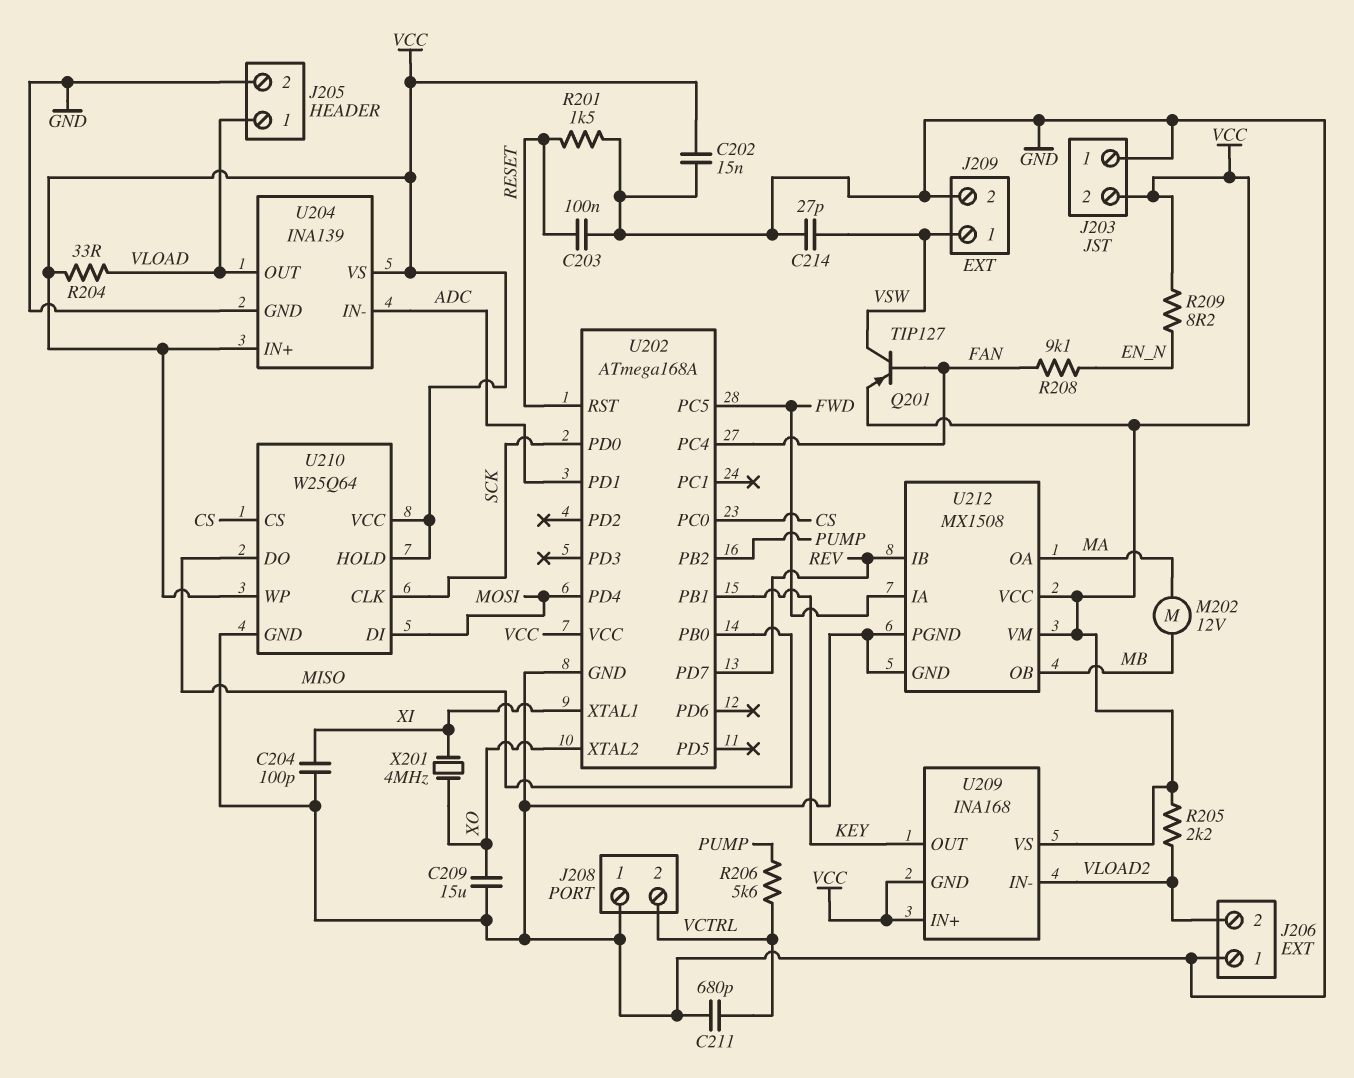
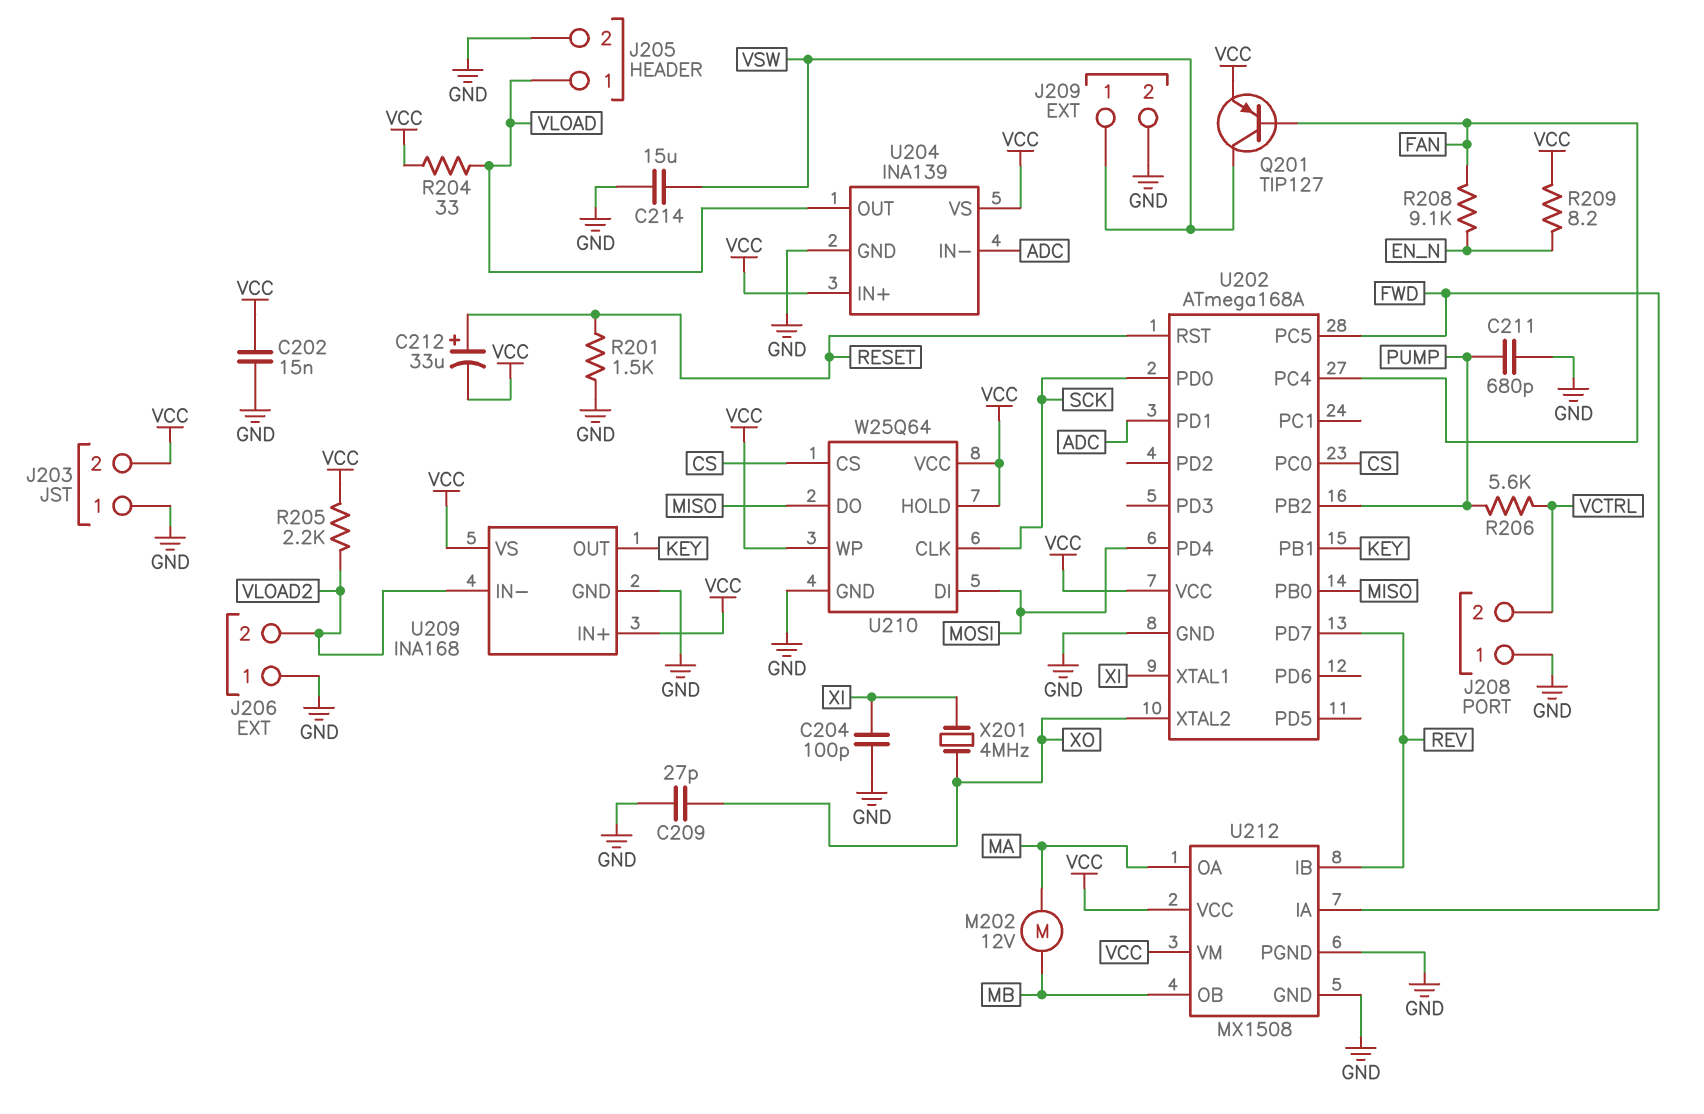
C203: 100nF (GND, RESET) -> none
C209: 15uF (GND, XO) -> 27pF (GND, XO)
C211: 680pF (GND, VCTRL) -> 680pF (GND, PUMP)
C212: none -> 33uF (plus RESET, minus VCC)
C214: 27pF (GND, VSW) -> 15uF (GND, VSW)
U209 pin GND: VCC -> GND

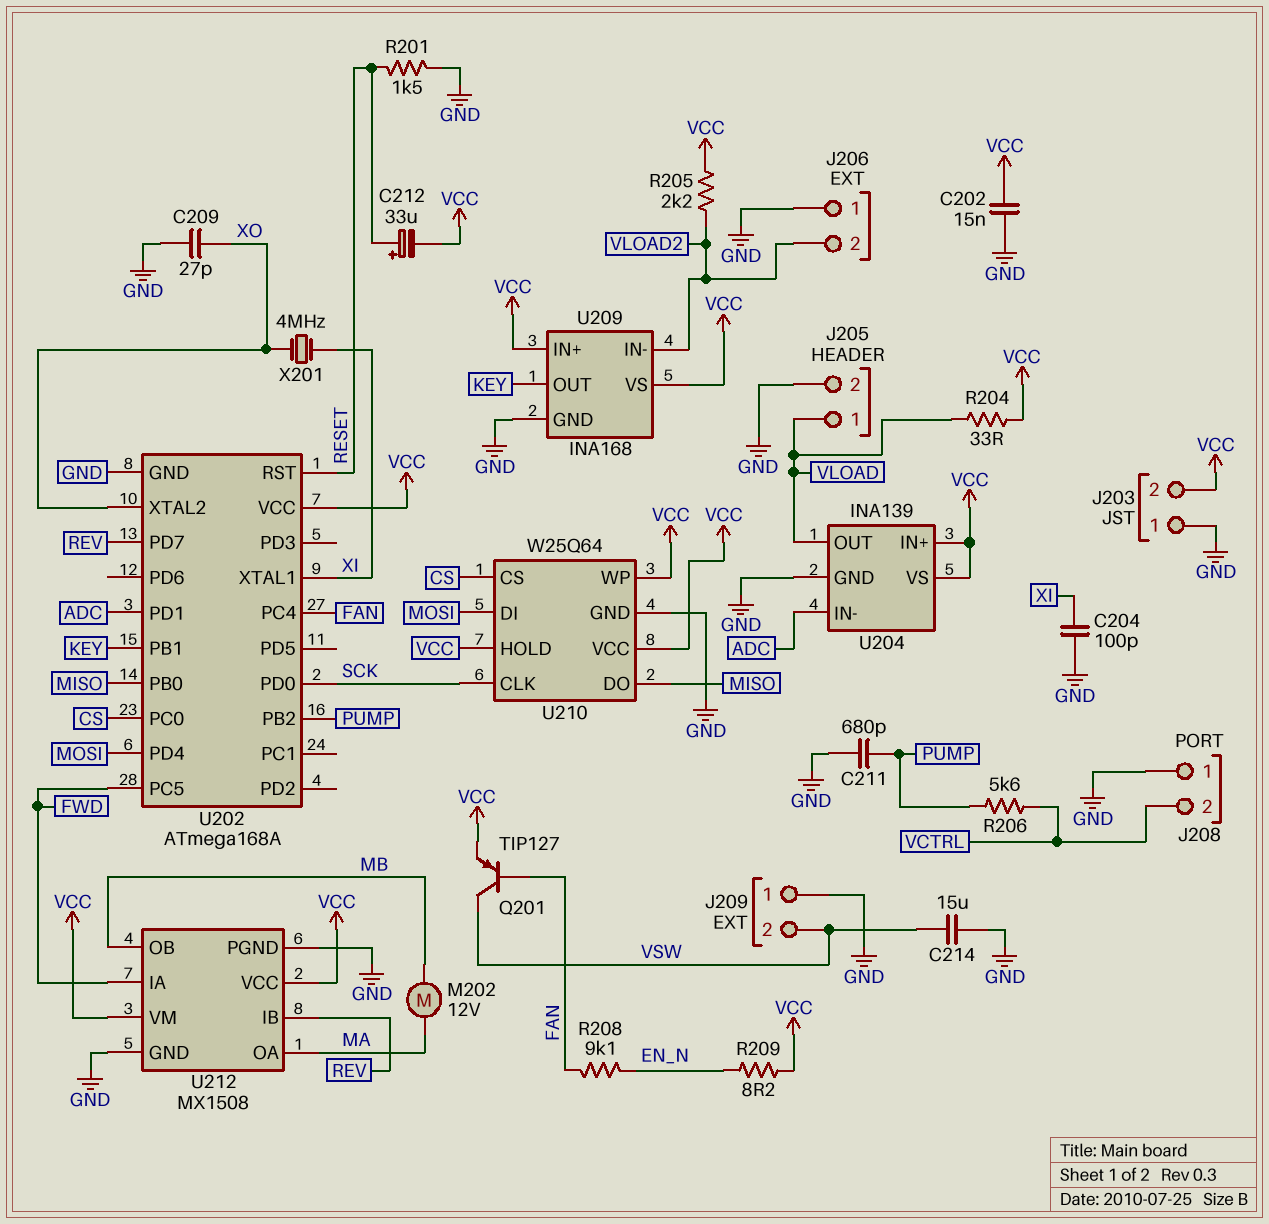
J209 pin 1: VSW -> GND
J209 pin 2: GND -> VSW

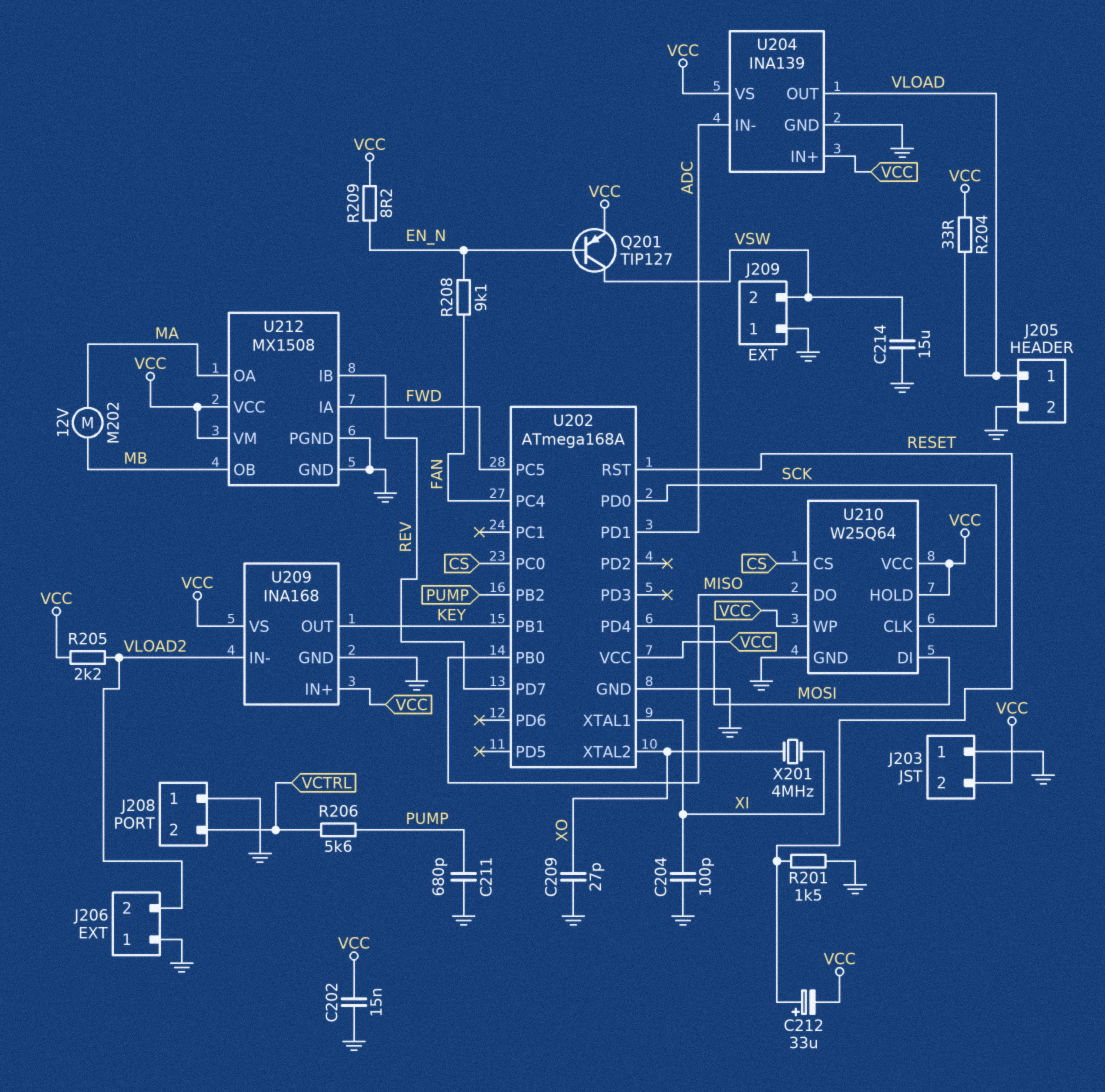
Q201: PNP TIP127 (B FAN, C VSW, E VCC) -> PNP TIP127 (B EN_N, C VSW, E VCC)

